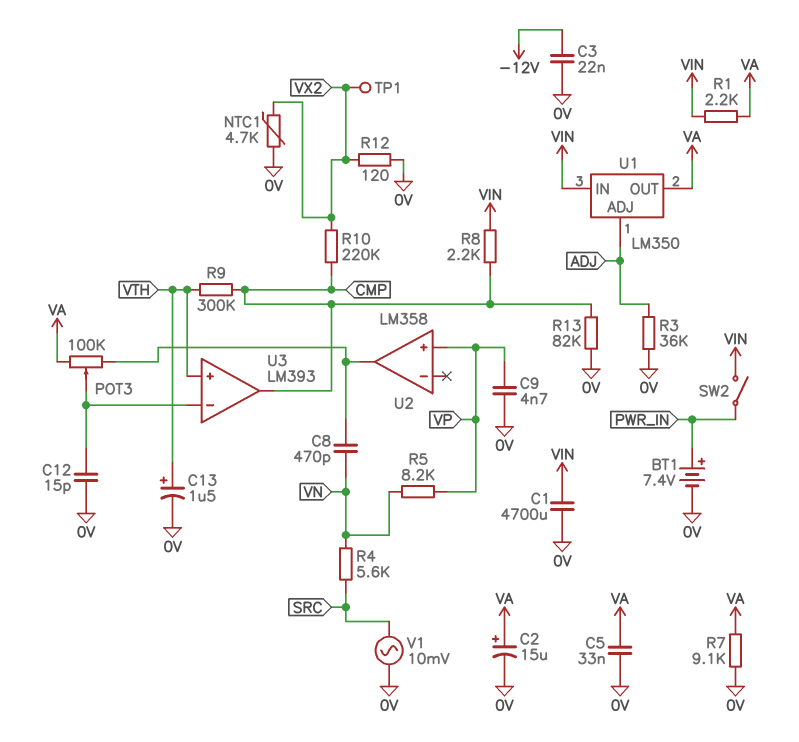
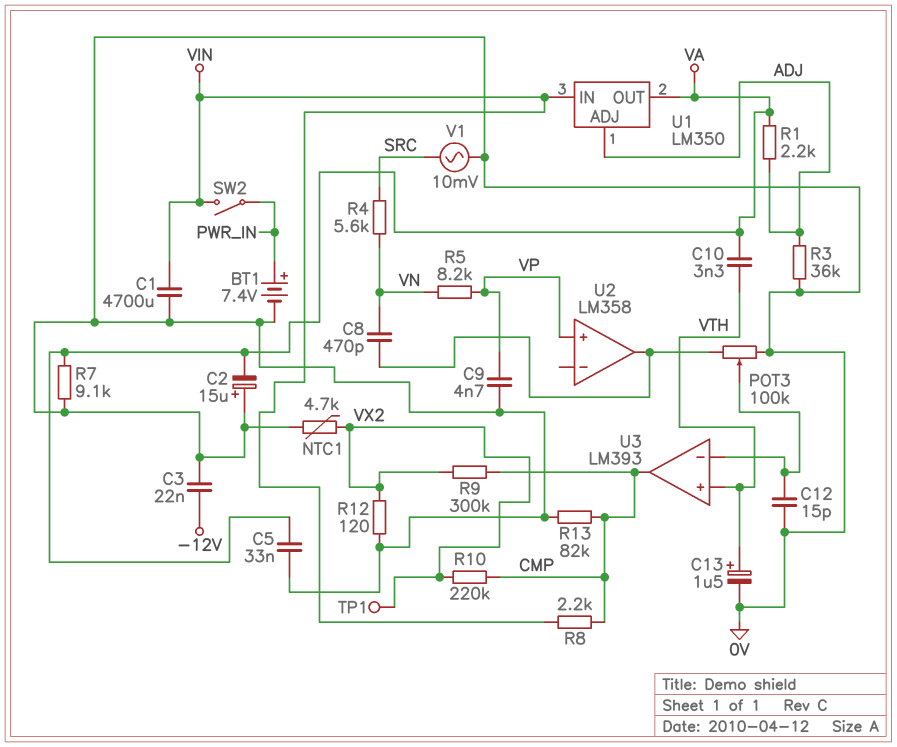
C2: 15uF (plus VA, minus 0V) -> 15uF (plus 0V, minus VA)
C10: none -> 3.3nF (VA, VTH)
POT3: 100k (U2/out, VA, wiper U3/in-) -> 100k (0V, U2/out, wiper U3/in-)
R1: 2.2k (VA, VIN) -> 2.2k (ADJ, VA)
R9: 300k (CMP, VTH) -> 300k (CMP, VX2)

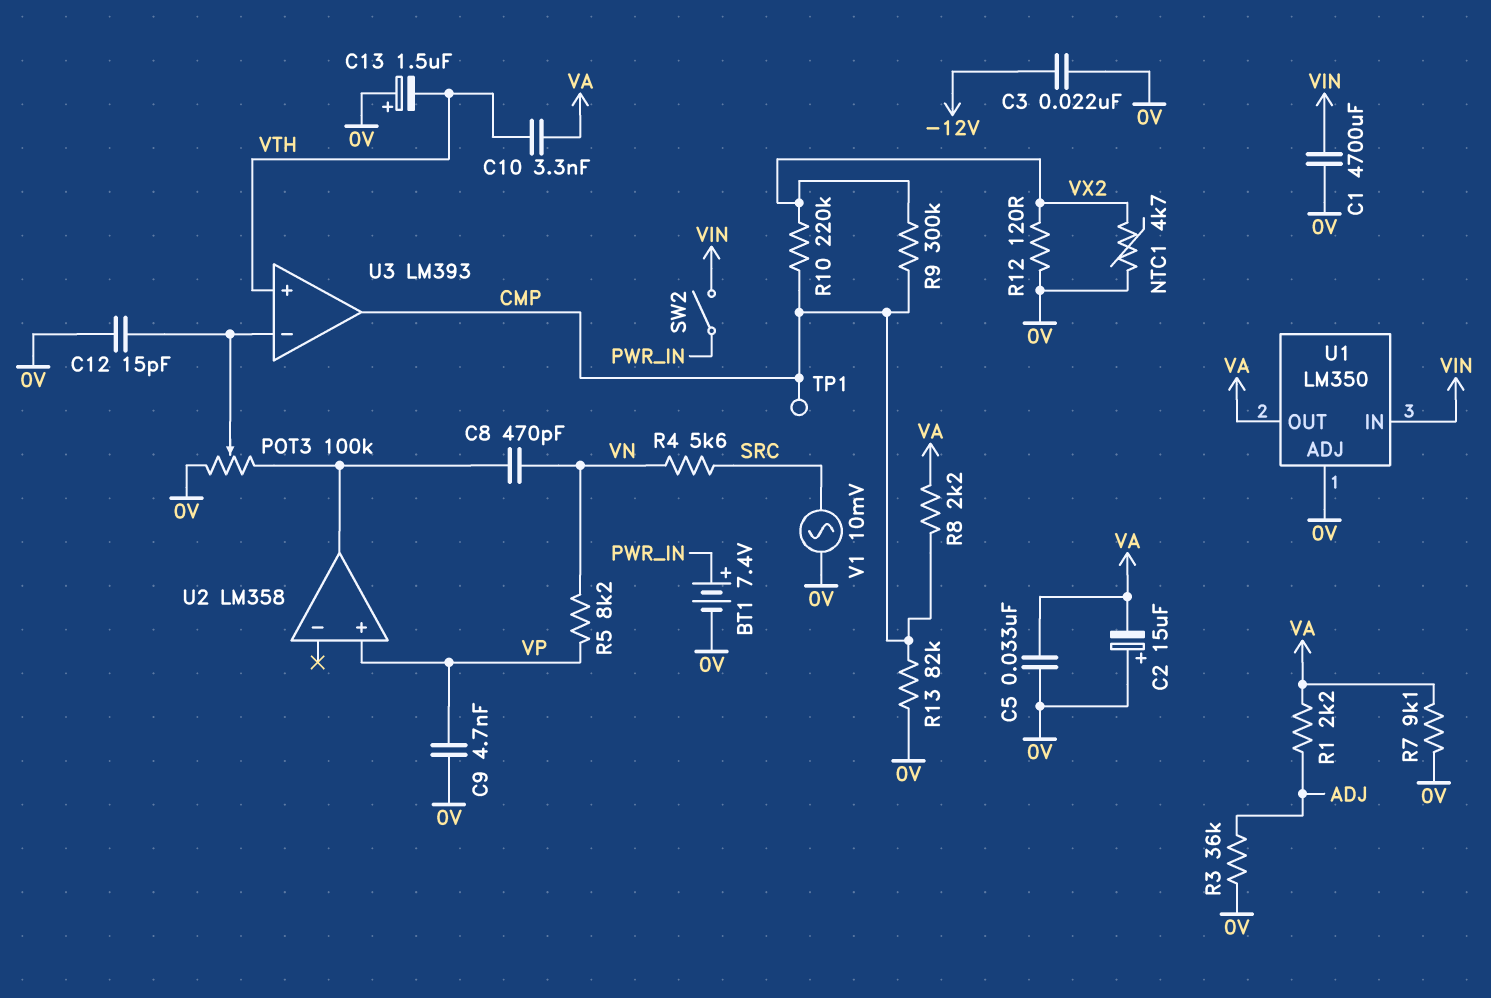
C13: 1.5uF (plus VTH, minus 0V) -> 1.5uF (plus 0V, minus VTH)
R8: 2.2k (CMP, VIN) -> 2.2k (CMP, VA)
TP1: test point (VX2) -> test point (CMP)
U1 pin ADJ: ADJ -> 0V

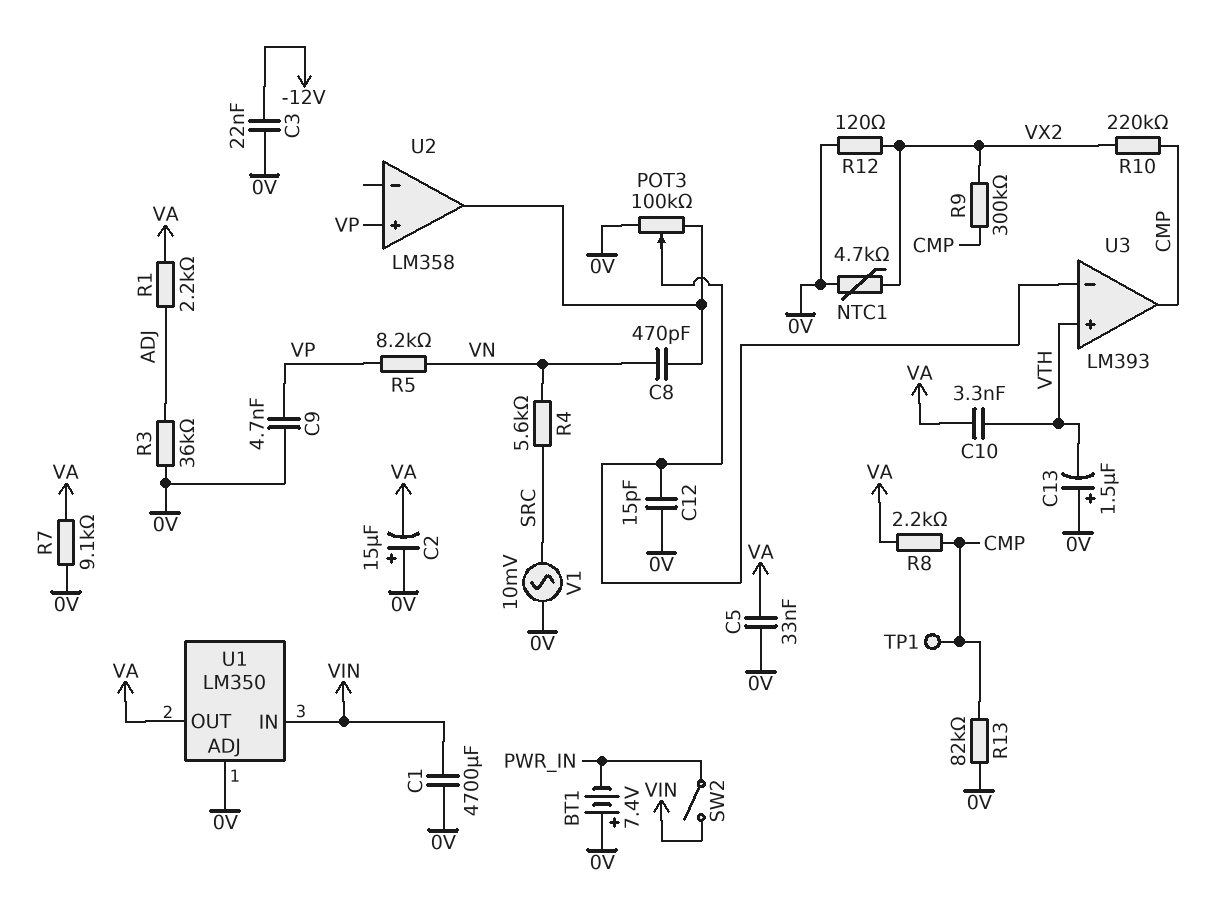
BT1: 7.4V (plus PWR_IN, minus 0V) -> 7.4V (plus 0V, minus PWR_IN)

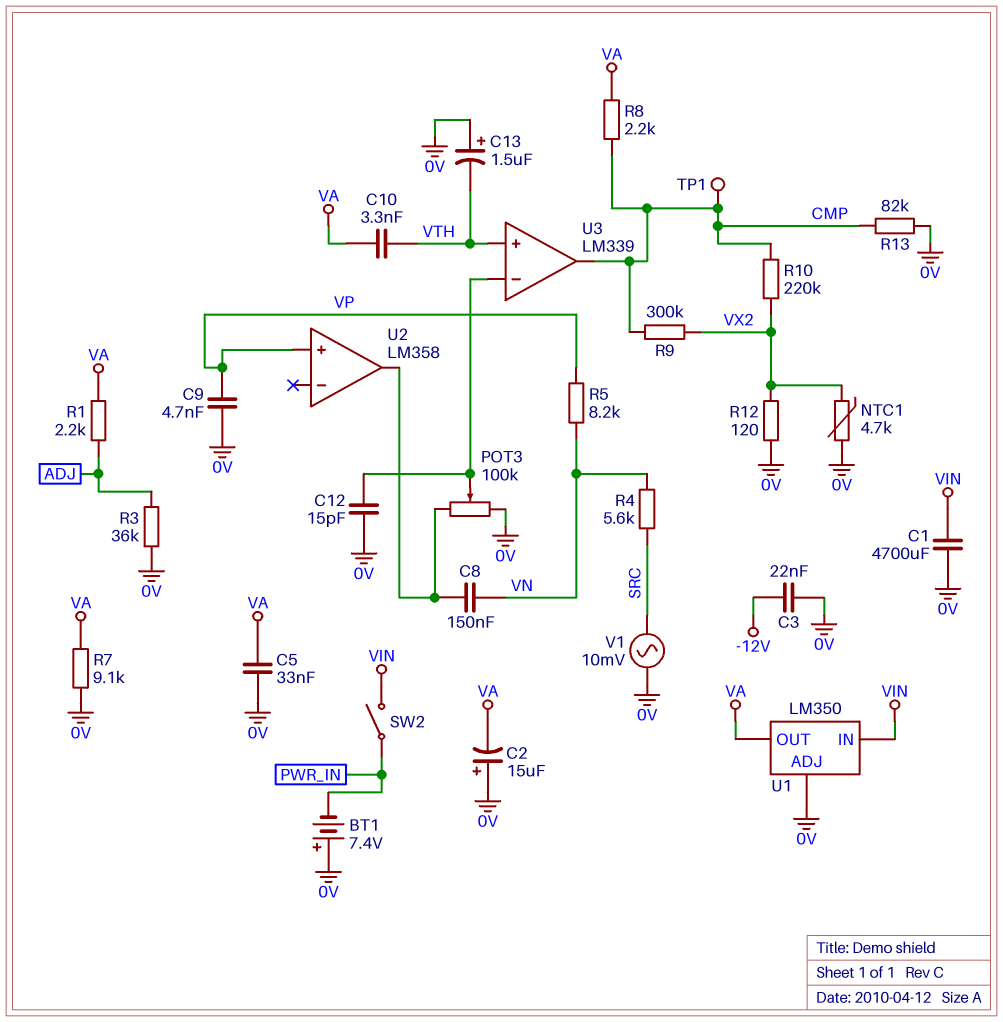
C8: 470pF (U2/out, VN) -> 150nF (U2/out, VN)
U3: LM393 -> LM339

